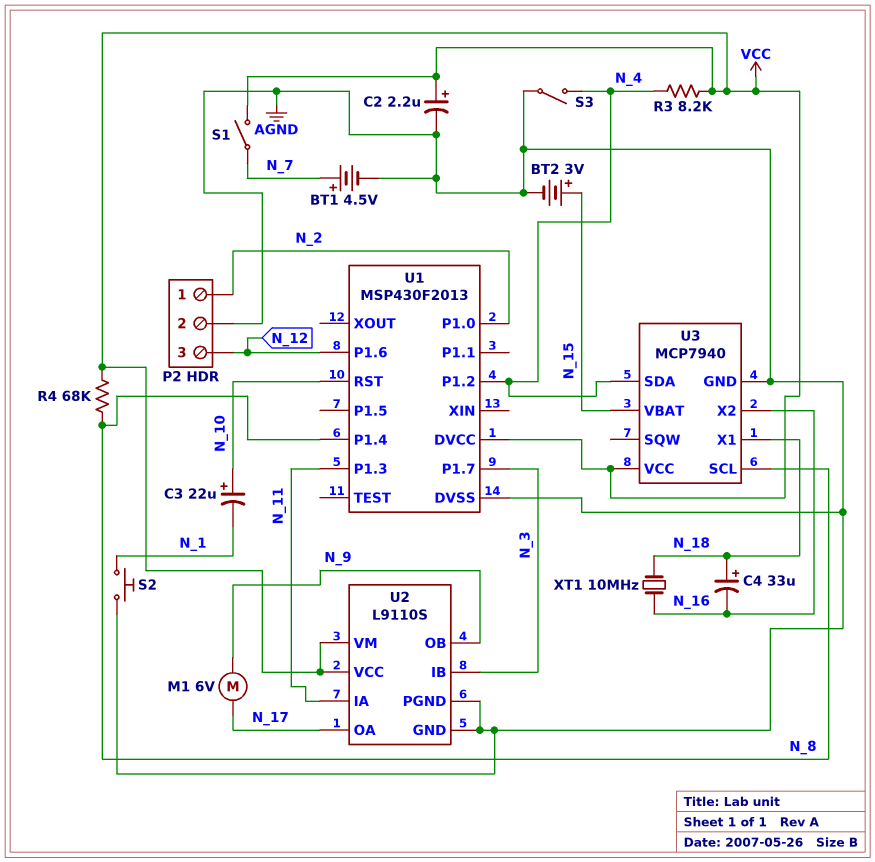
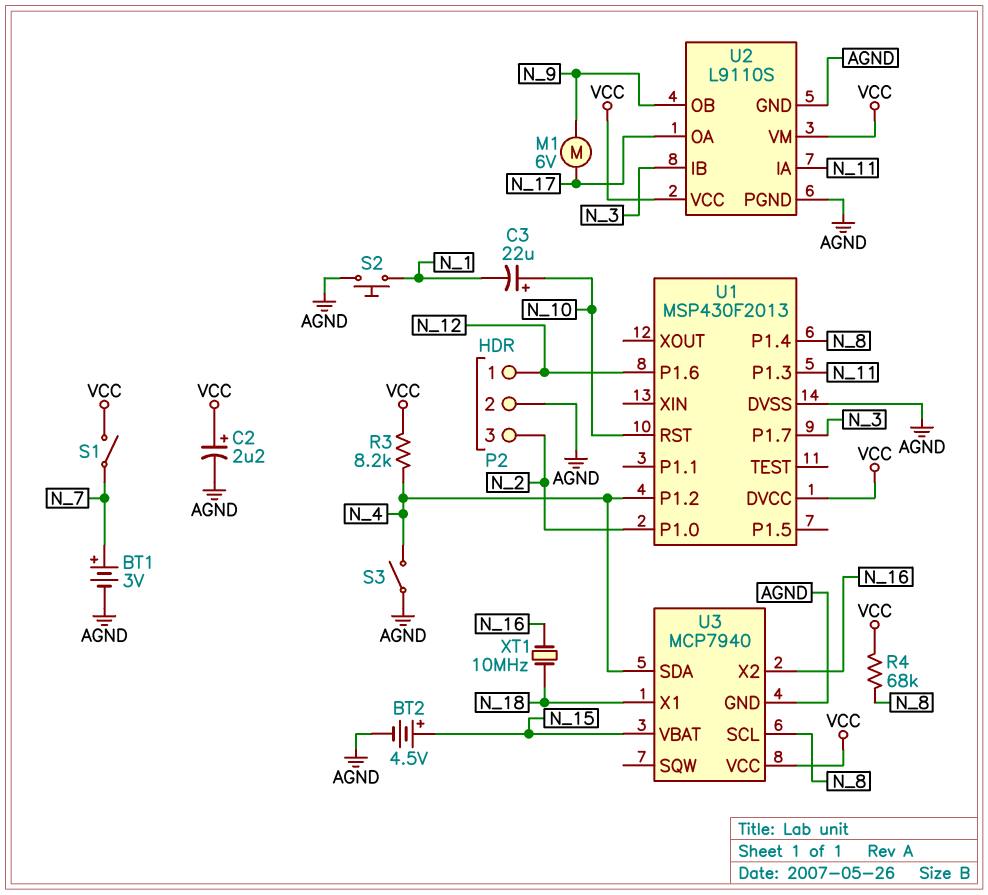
BT1: 4.5V (plus N_7, minus AGND) -> 3V (plus N_7, minus AGND)
BT2: 3V (plus N_15, minus AGND) -> 4.5V (plus N_15, minus AGND)
C4: 33uF (plus N_18, minus N_16) -> none
P2 pin 1: N_2 -> N_12
P2 pin 3: N_12 -> N_2

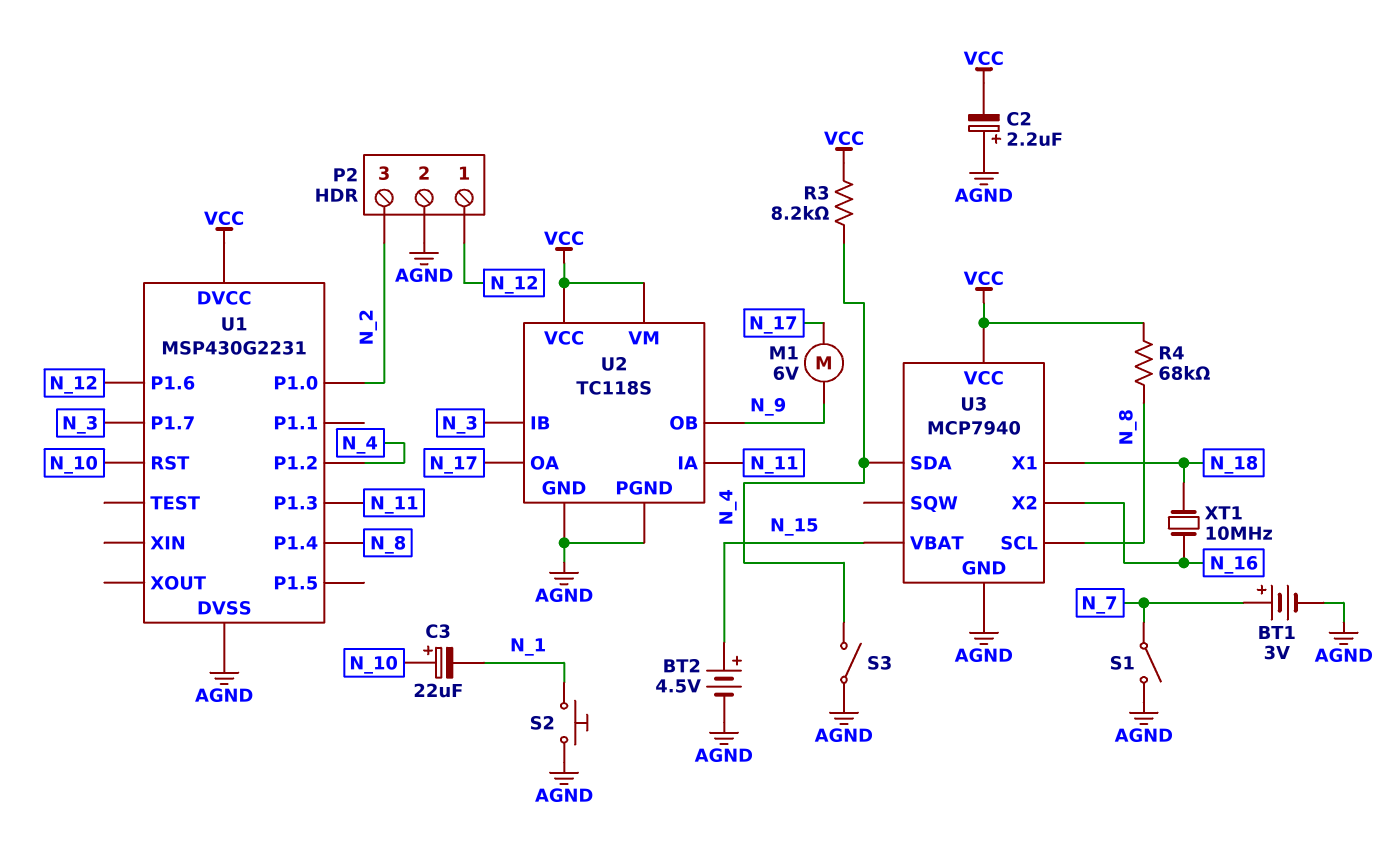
C2: 2.2uF (plus VCC, minus AGND) -> 2.2uF (plus AGND, minus VCC)
S1: switch (N_7, VCC) -> switch (AGND, N_7)
U1: MSP430F2013 -> MSP430G2231
U2: L9110S -> TC118S

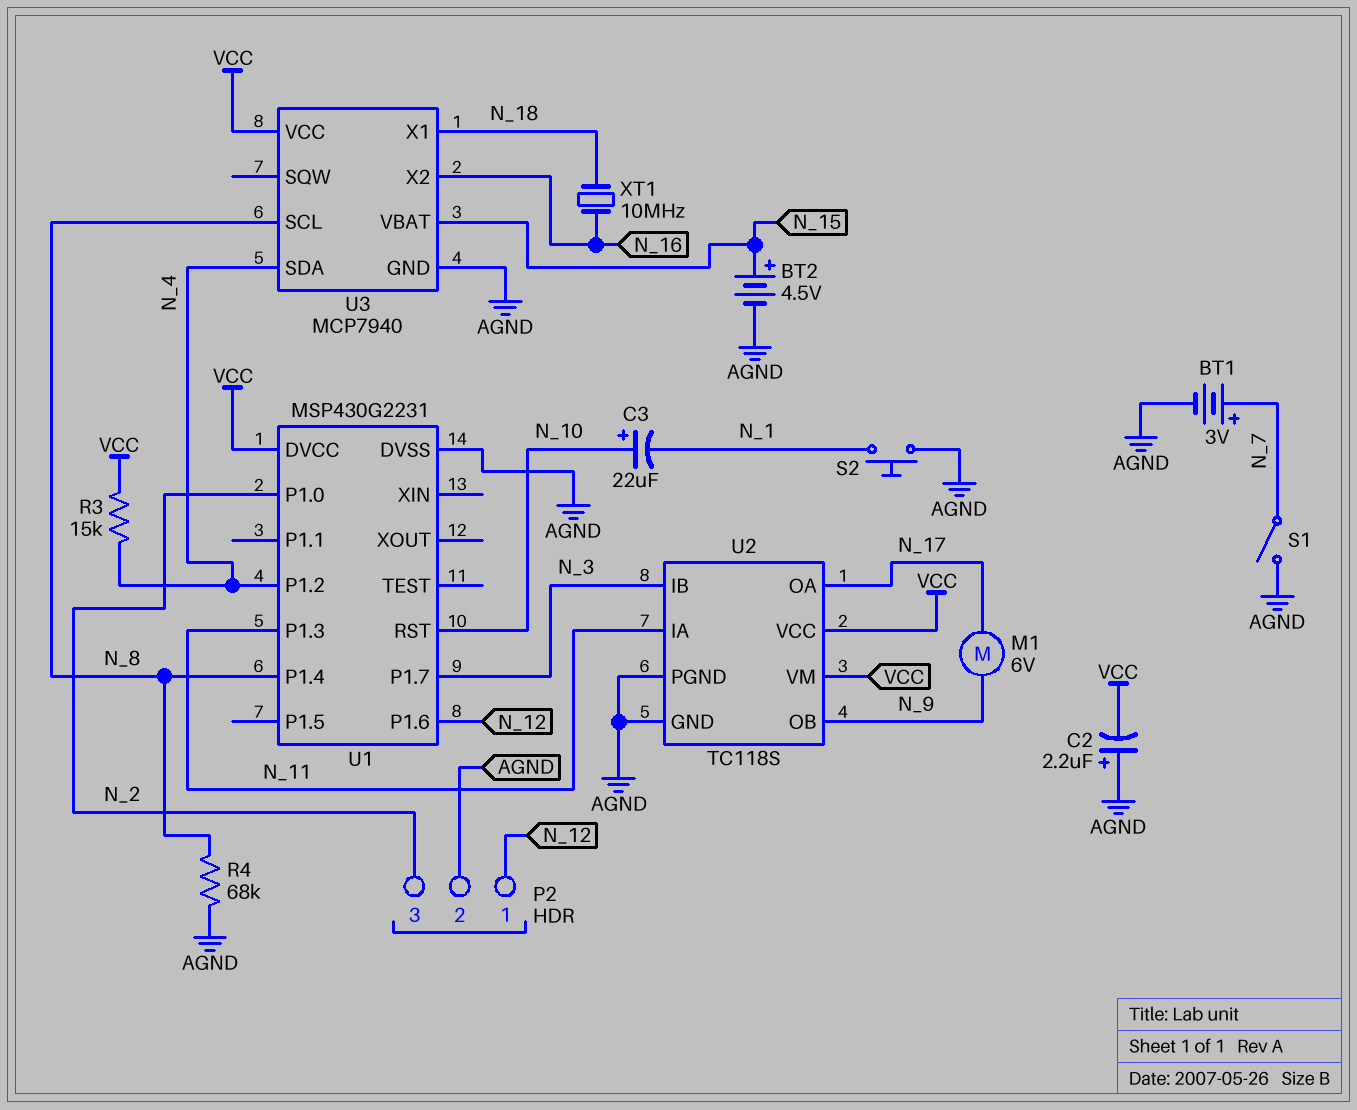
R3: 8.2k (N_4, VCC) -> 15k (N_4, VCC)
R4: 68k (N_8, VCC) -> 68k (AGND, N_8)
S3: switch (AGND, N_4) -> none

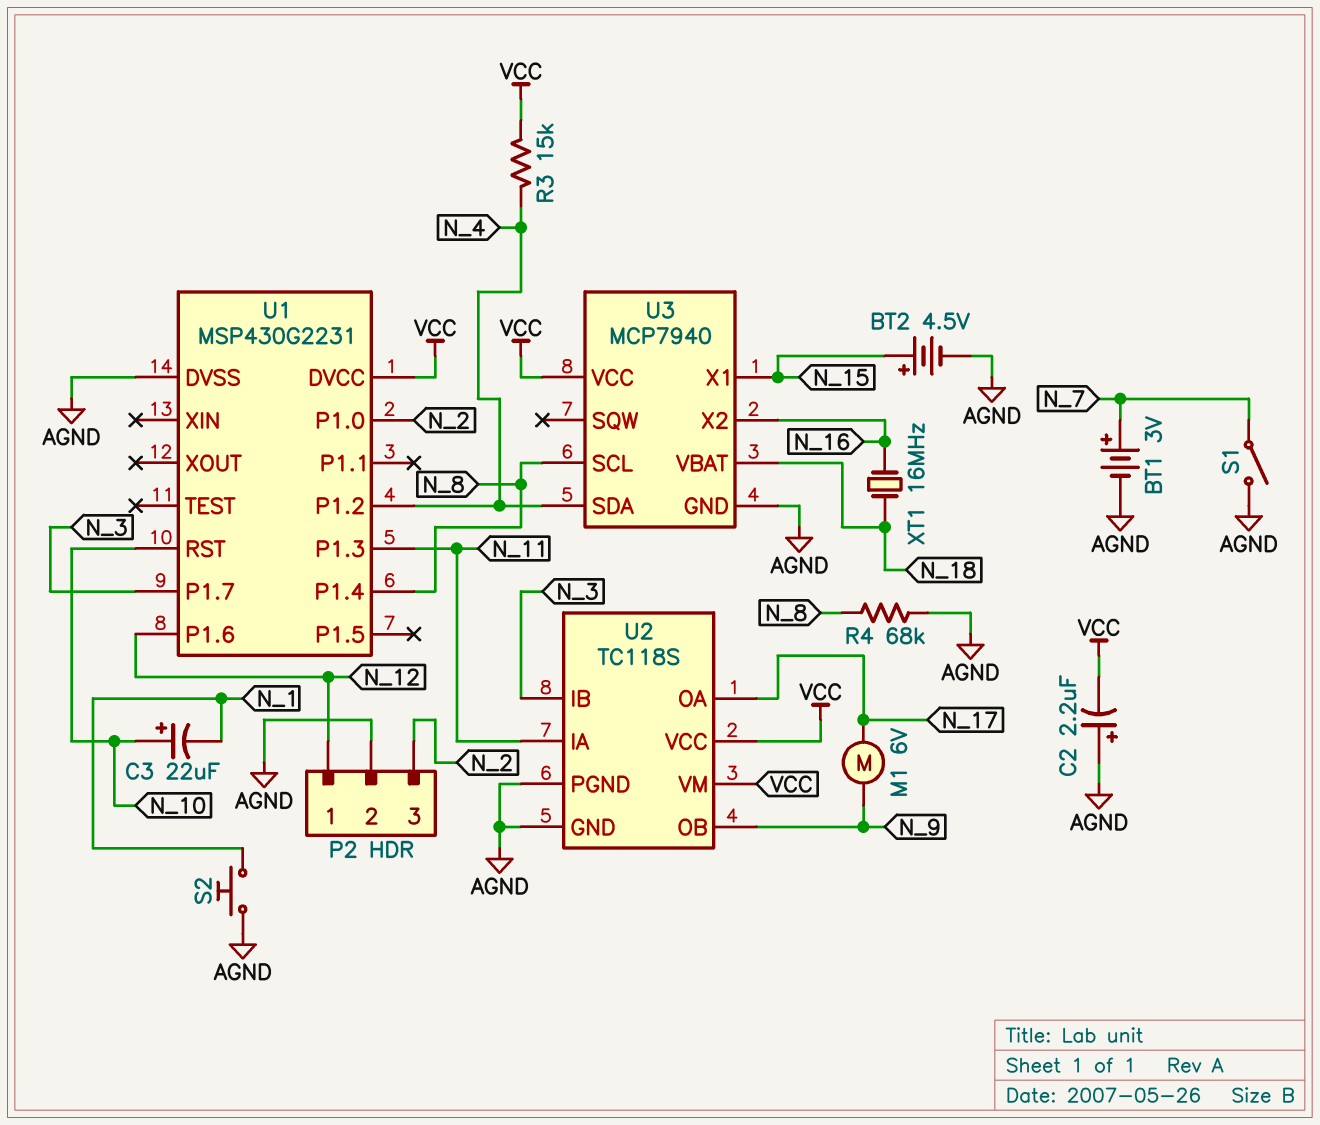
U3 pin VBAT: N_15 -> N_18
U3 pin X1: N_18 -> N_15
XT1: 10MHz (N_16, N_18) -> 16MHz (N_16, N_18)

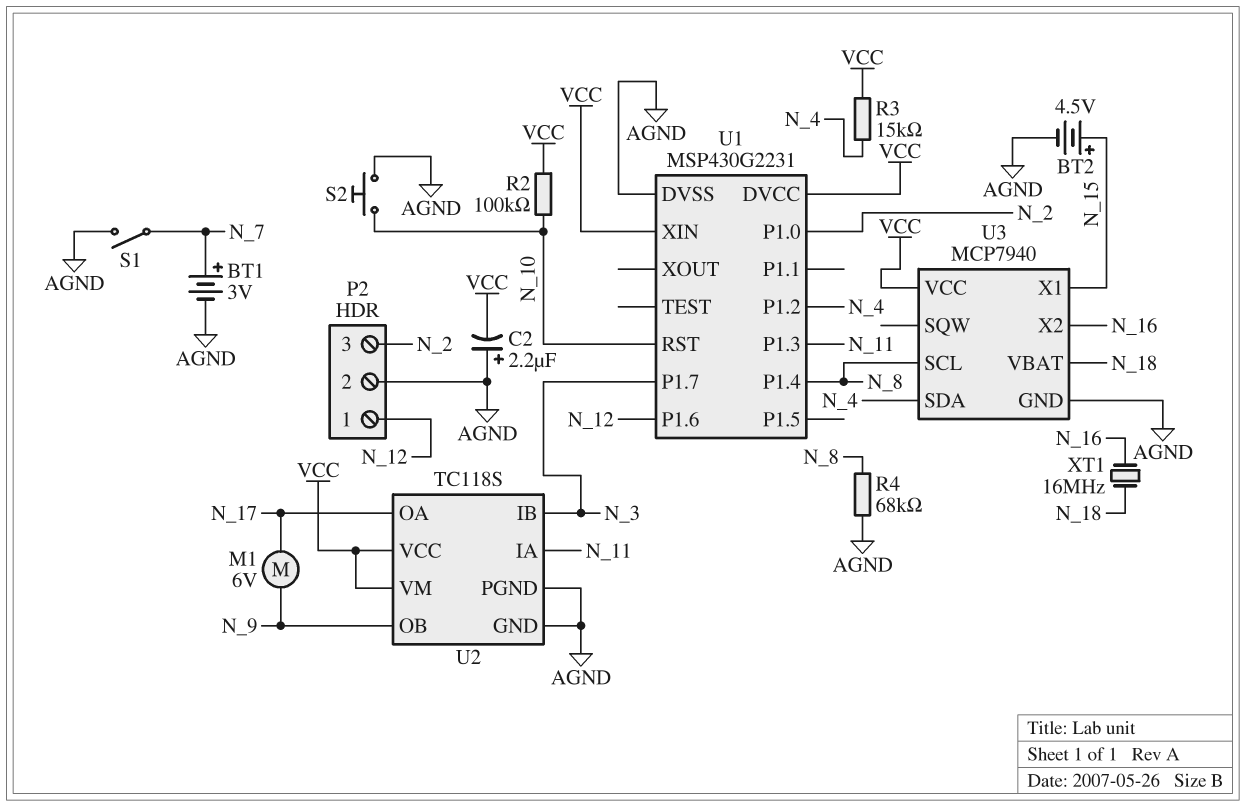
C3: 22uF (plus N_10, minus N_1) -> none
R2: none -> 100k (N_10, VCC)
S2: button (AGND, N_1) -> button (AGND, N_10)
U1 pin XIN: none -> VCC

